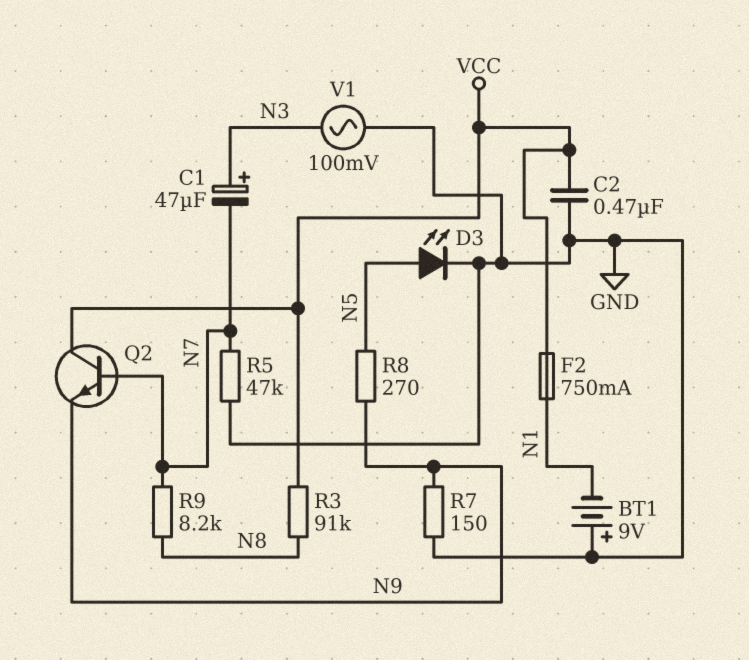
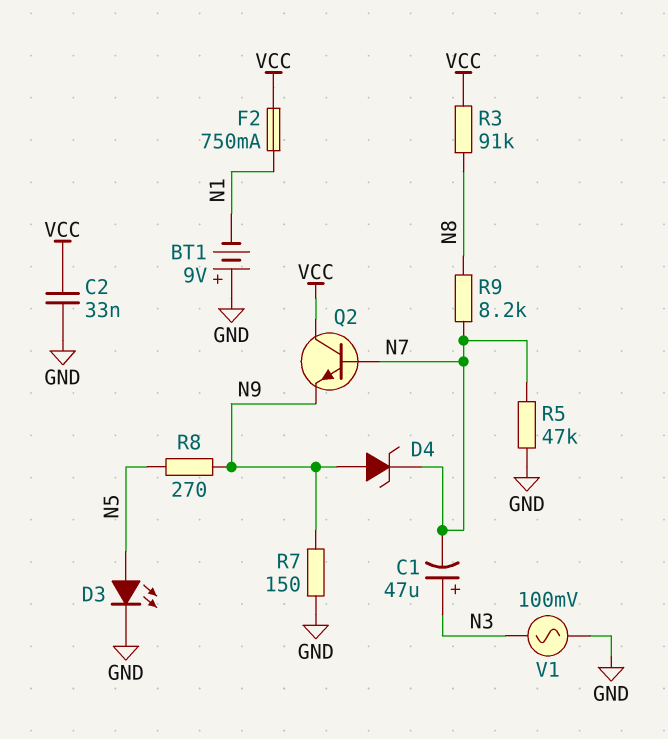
C2: 470nF (GND, VCC) -> 33nF (GND, VCC)
D4: none -> zener (A N9, K N7)

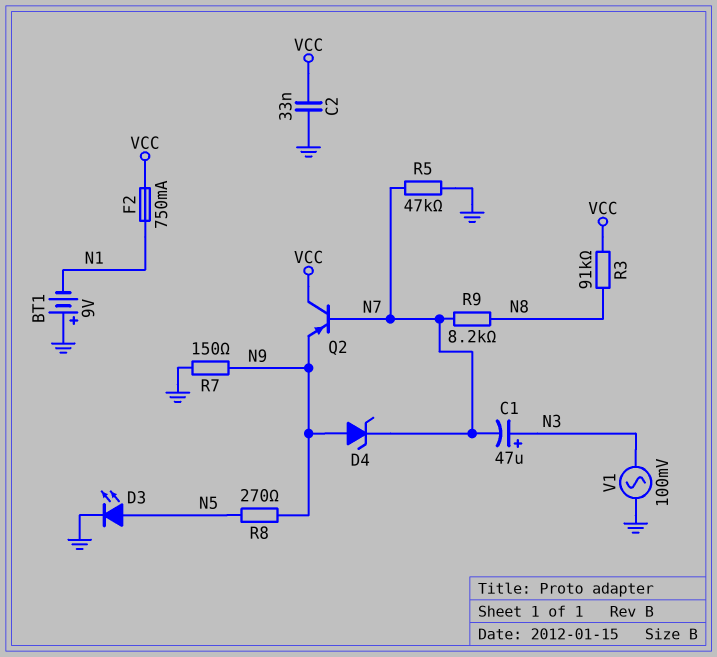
Q2: NPN (B N7, C VCC, E N9) -> PNP (B N7, C VCC, E N9)

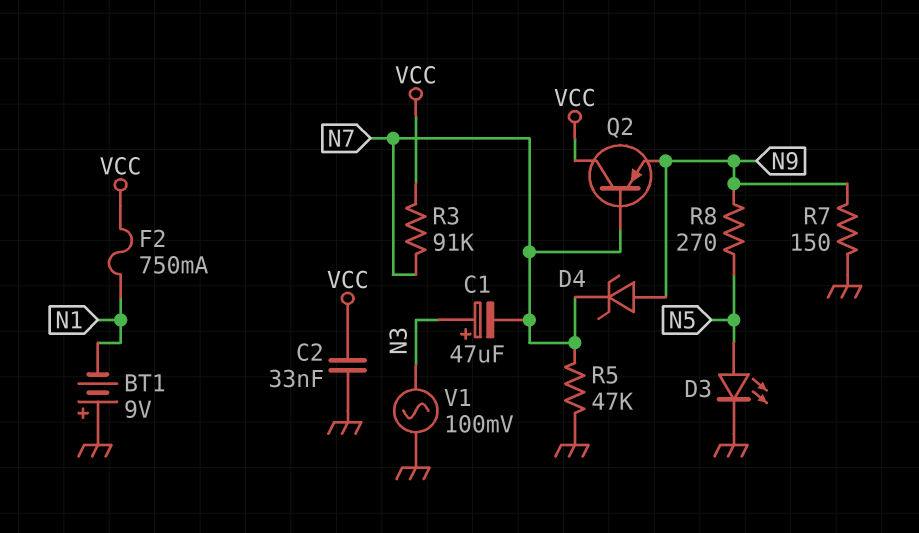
R3: 91k (N8, VCC) -> 91k (N7, VCC)
R9: 8.2k (N7, N8) -> none

